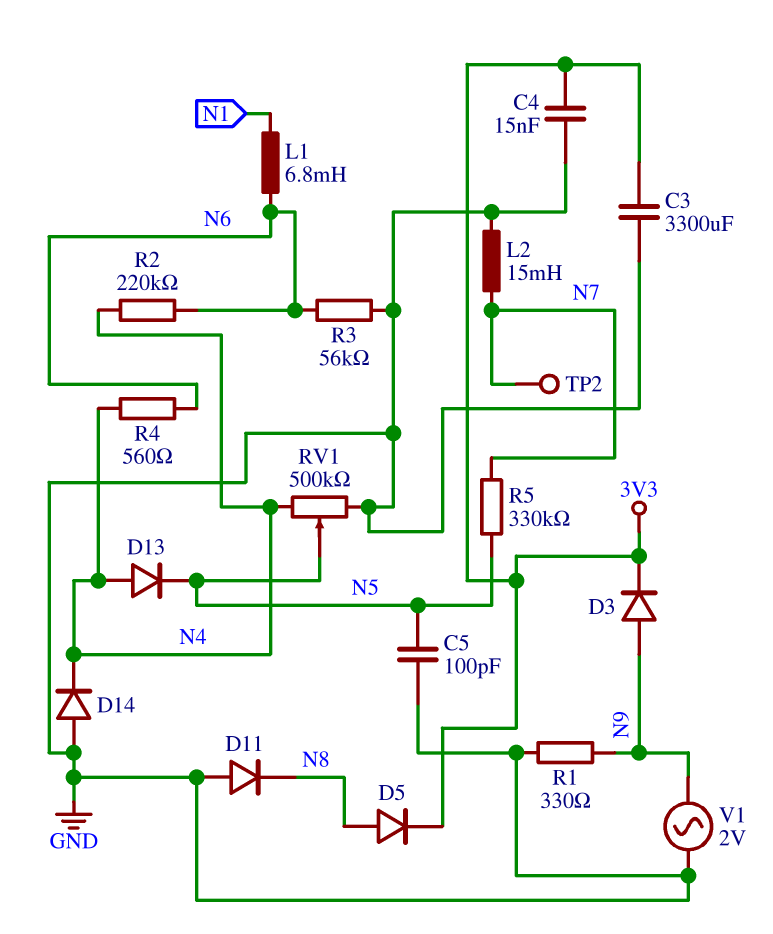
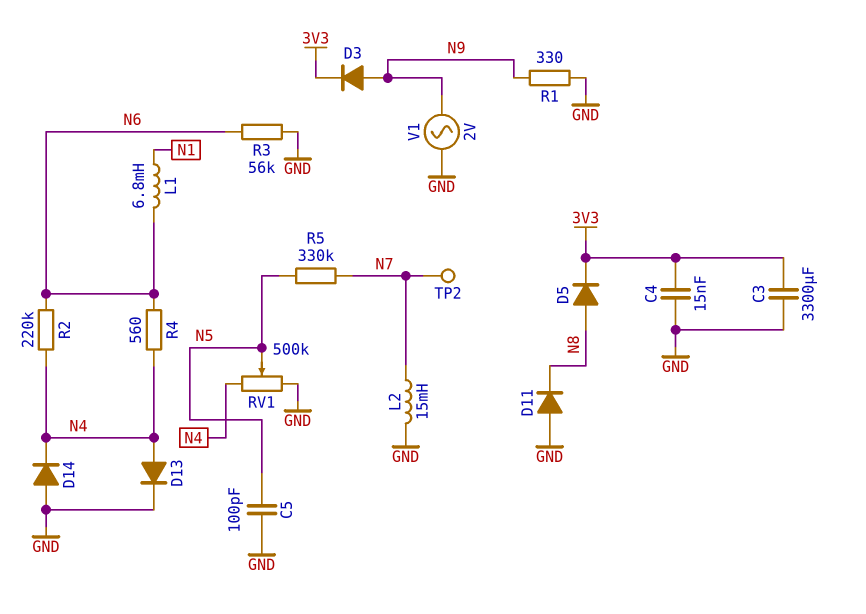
D13: diode (A N4, K N5) -> diode (A N4, K GND)

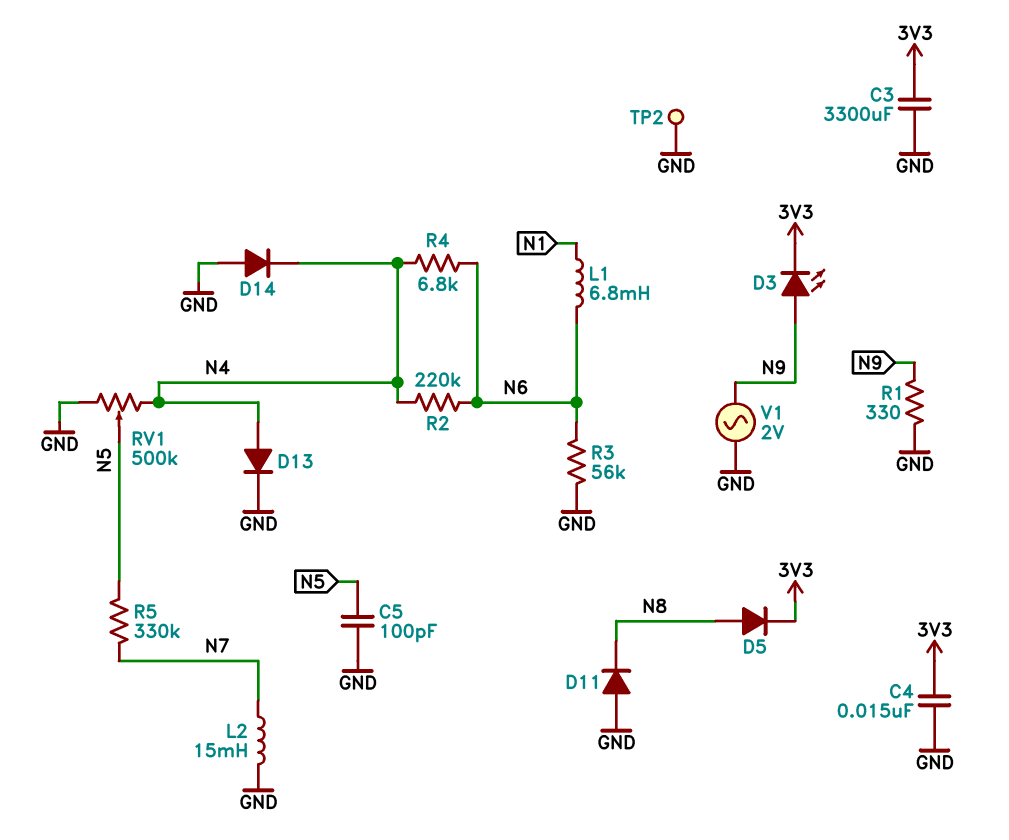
D3: diode (A N9, K 3V3) -> LED (A N9, K 3V3)
R4: 560 (N4, N6) -> 6.8k (N4, N6)
TP2: test point (N7) -> test point (GND)

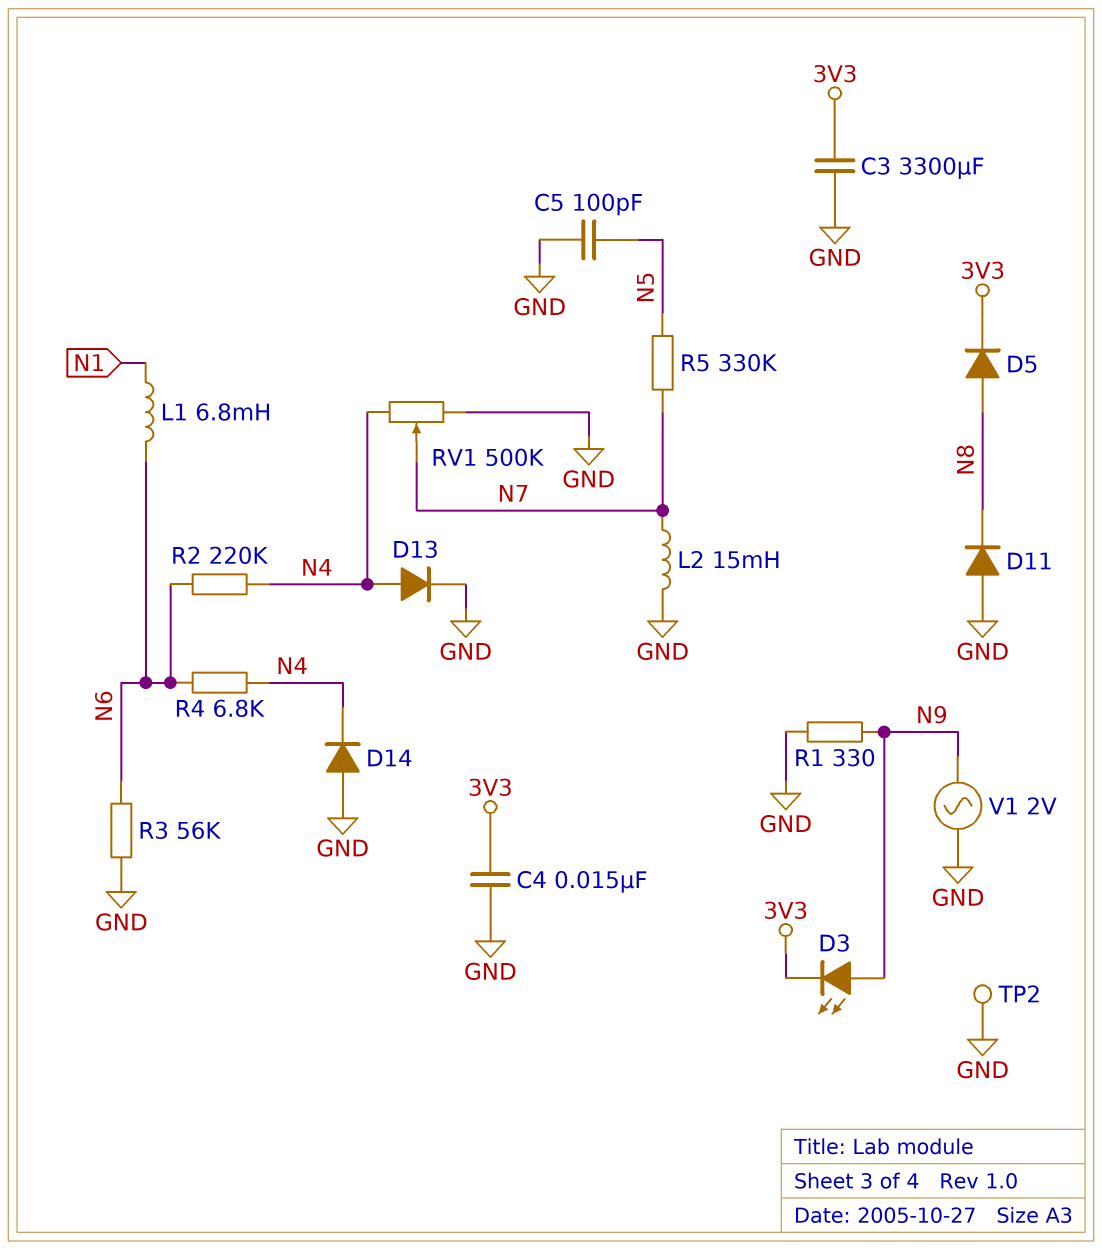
RV1: 500k (GND, N4, wiper N5) -> 500k (GND, N4, wiper N7)

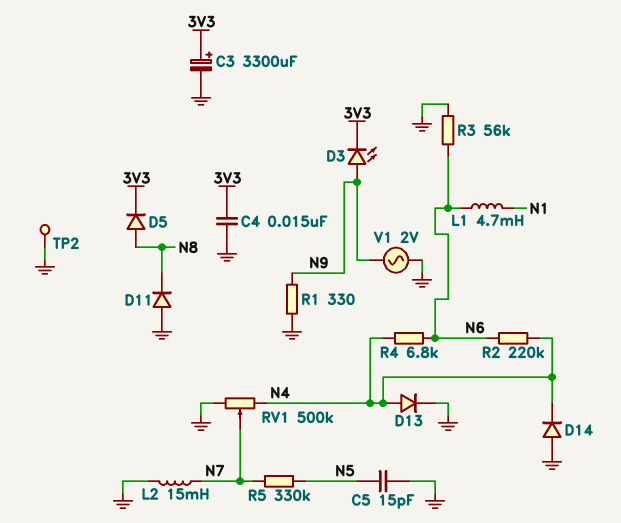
C3: 3300uF (3V3, GND) -> 3300uF (plus 3V3, minus GND)
C5: 100pF (GND, N5) -> 15pF (GND, N5)
L1: 6.8mH (N1, N6) -> 4.7mH (N1, N6)

